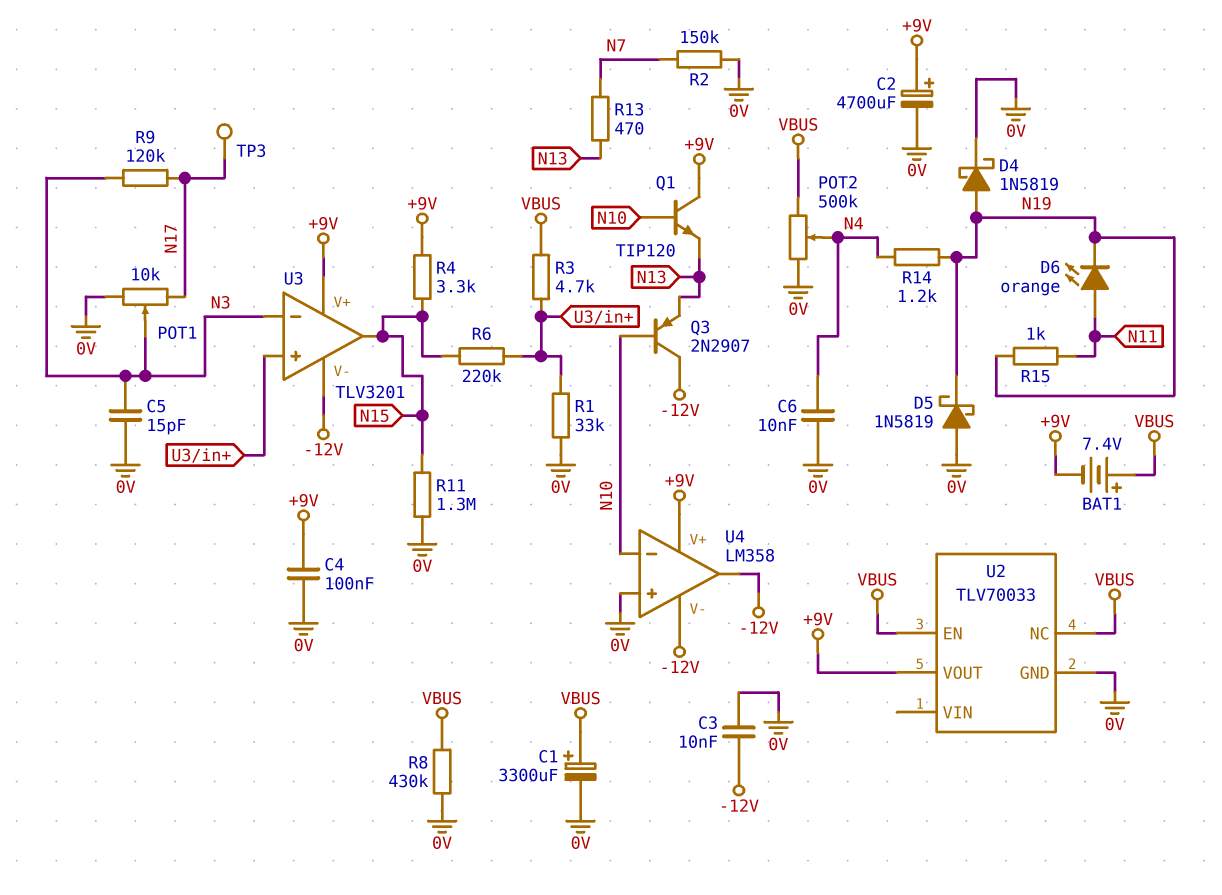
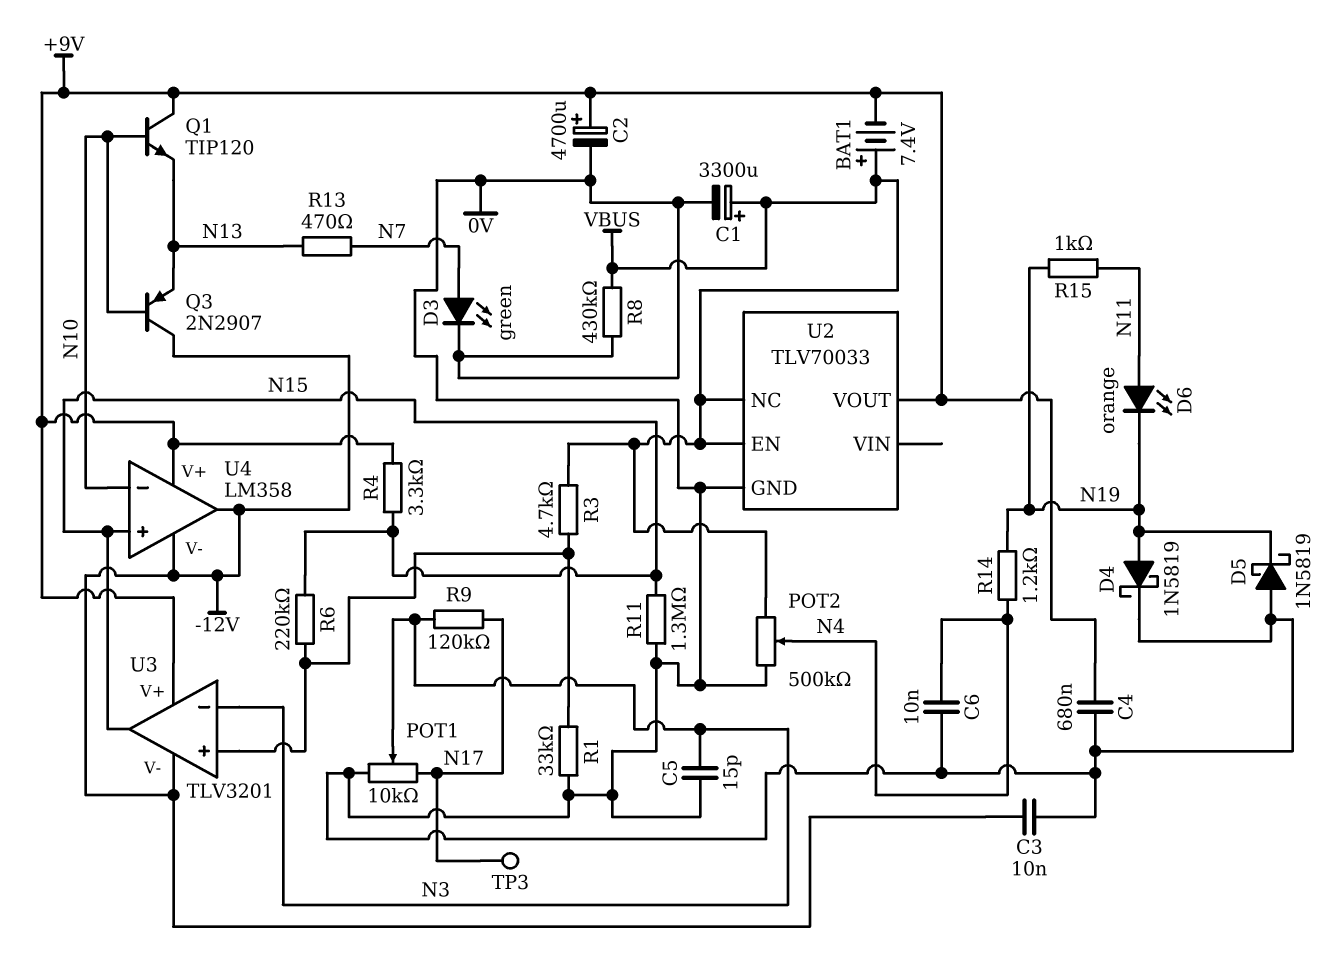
C4: 100nF (+9V, 0V) -> 680nF (+9V, 0V)
D3: none -> LED green (A N7, K 0V)
R2: 150k (0V, N7) -> none
U4 pin in+: 0V -> N15

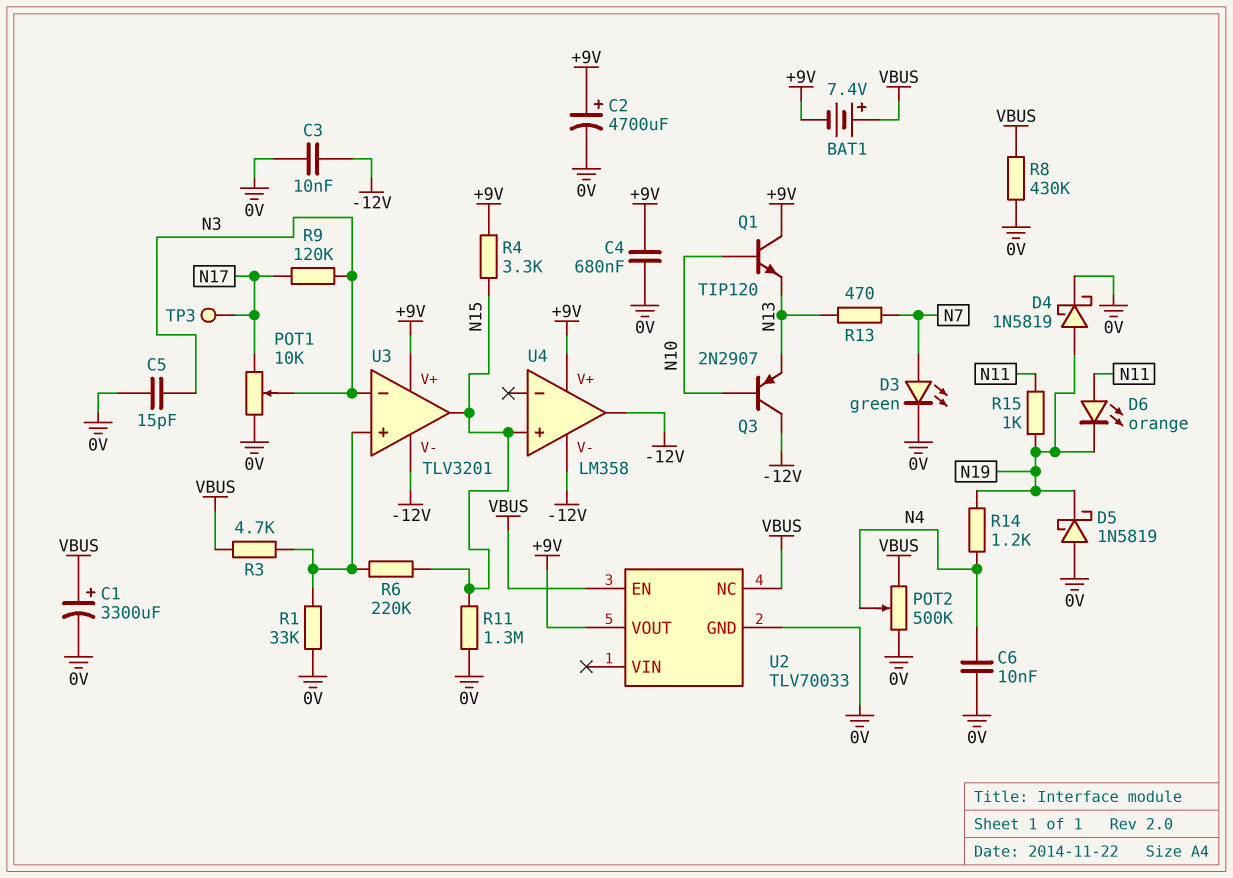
U4 pin in-: N10 -> none

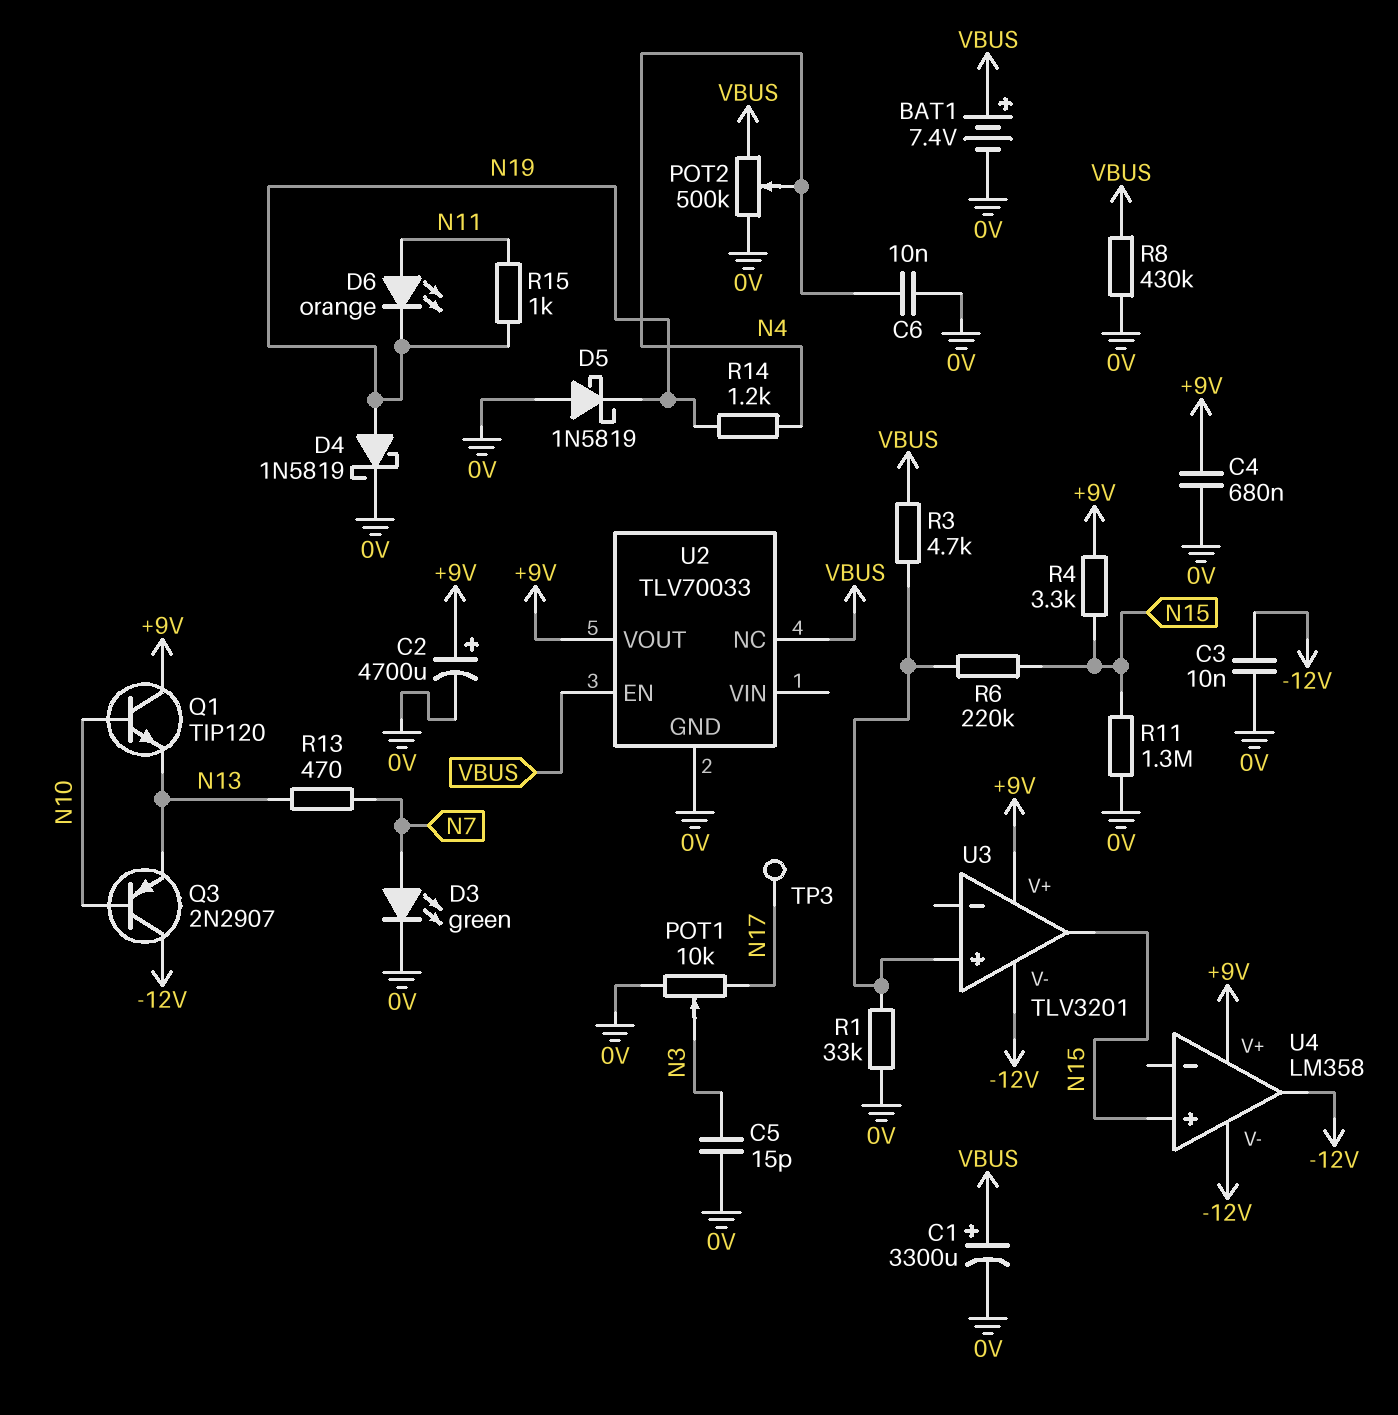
BAT1: 7.4V (plus VBUS, minus +9V) -> 7.4V (plus VBUS, minus 0V)
R9: 120k (N3, N17) -> none
U3 pin in-: N3 -> none

